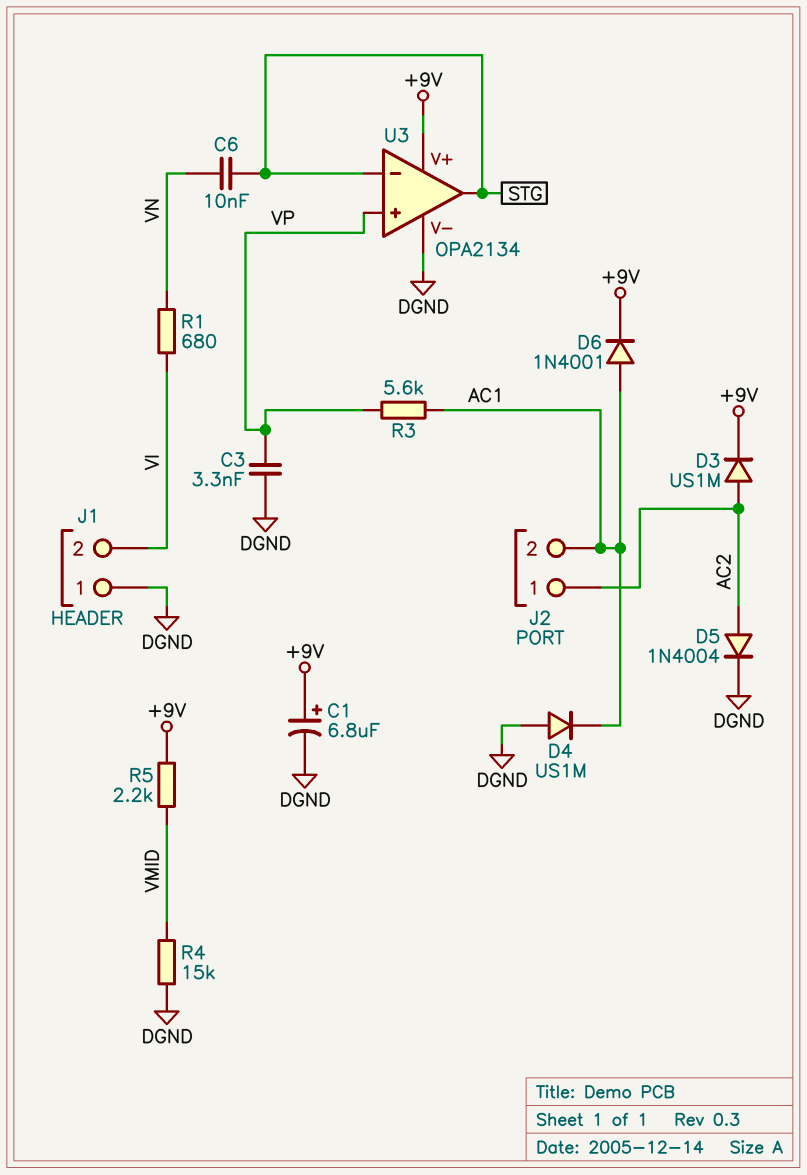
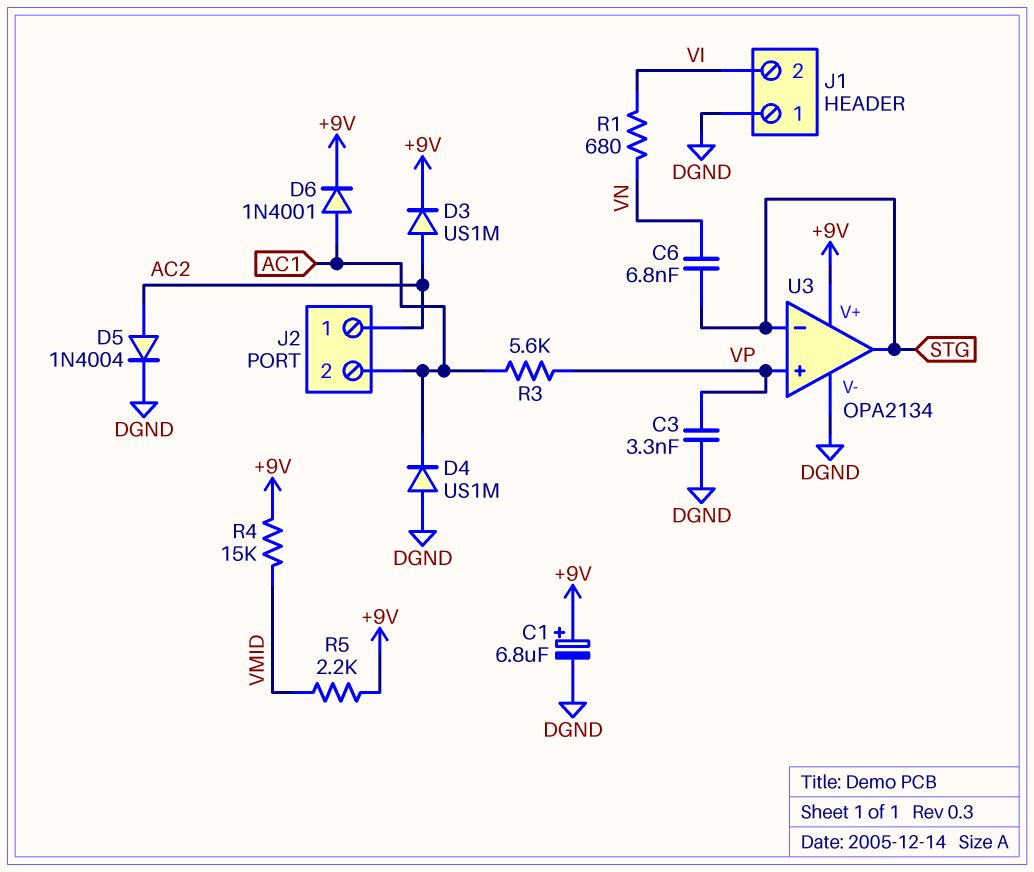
C6: 10nF (STG, VN) -> 6.8nF (STG, VN)
R4: 15k (DGND, VMID) -> 15k (+9V, VMID)

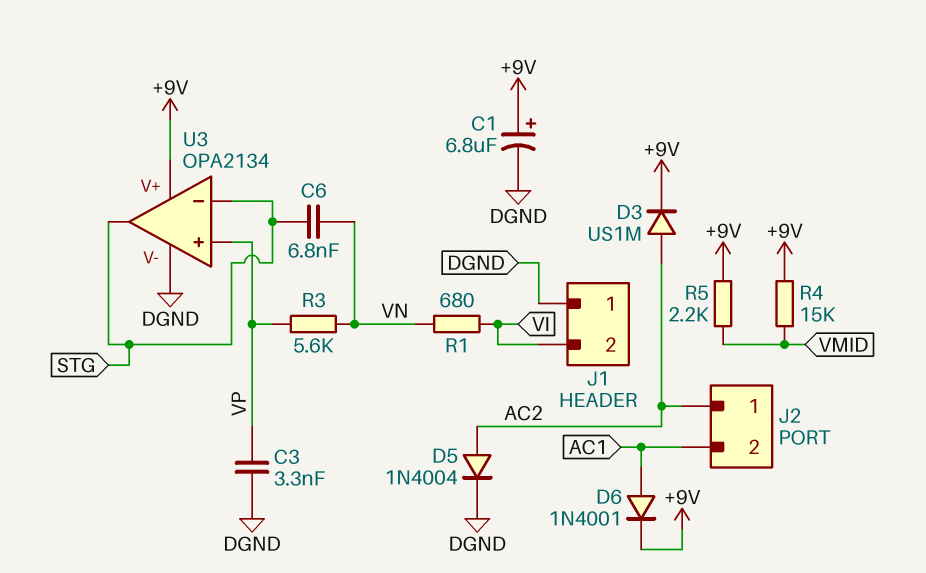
D4: diode US1M (A DGND, K AC1) -> none
R3: 5.6k (AC1, VP) -> 5.6k (VN, VP)

